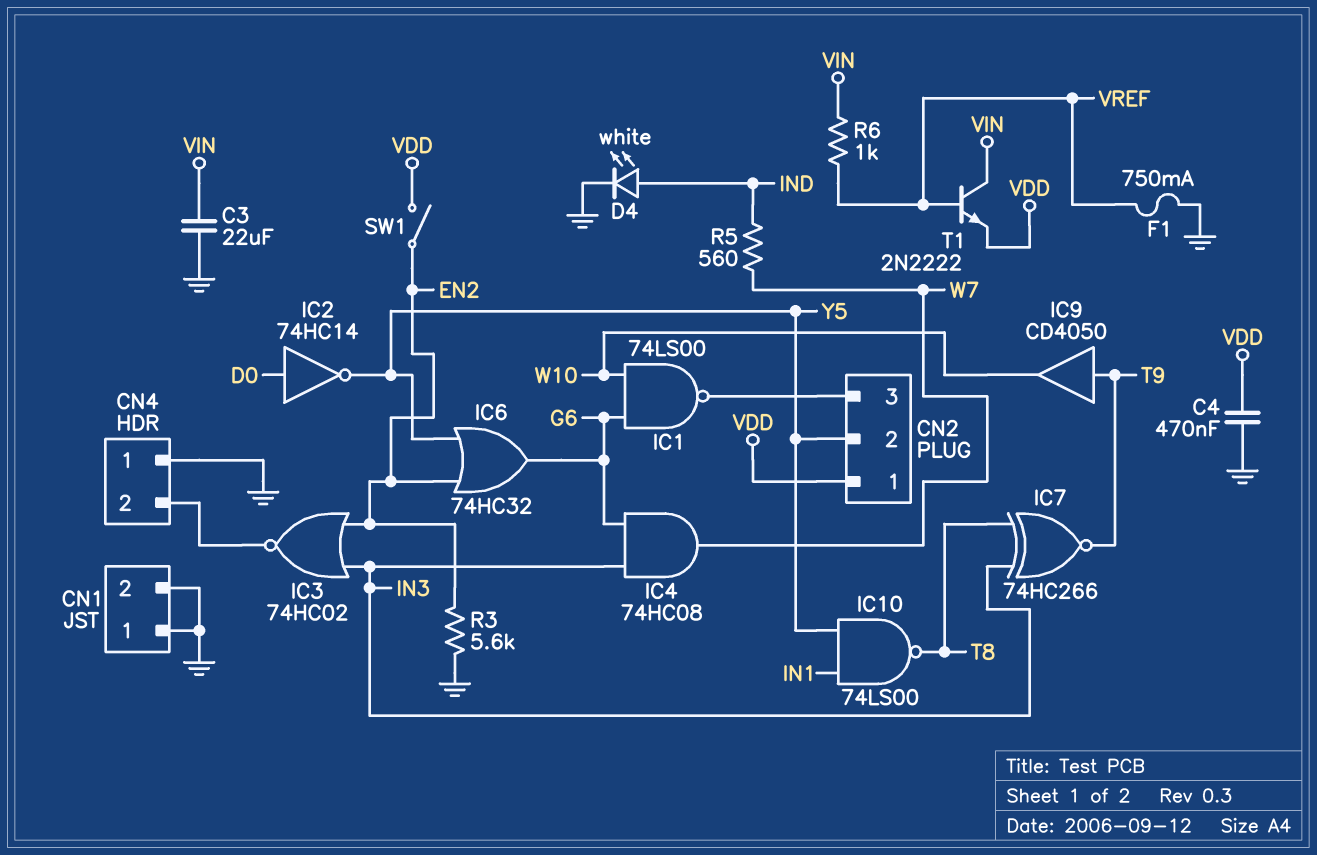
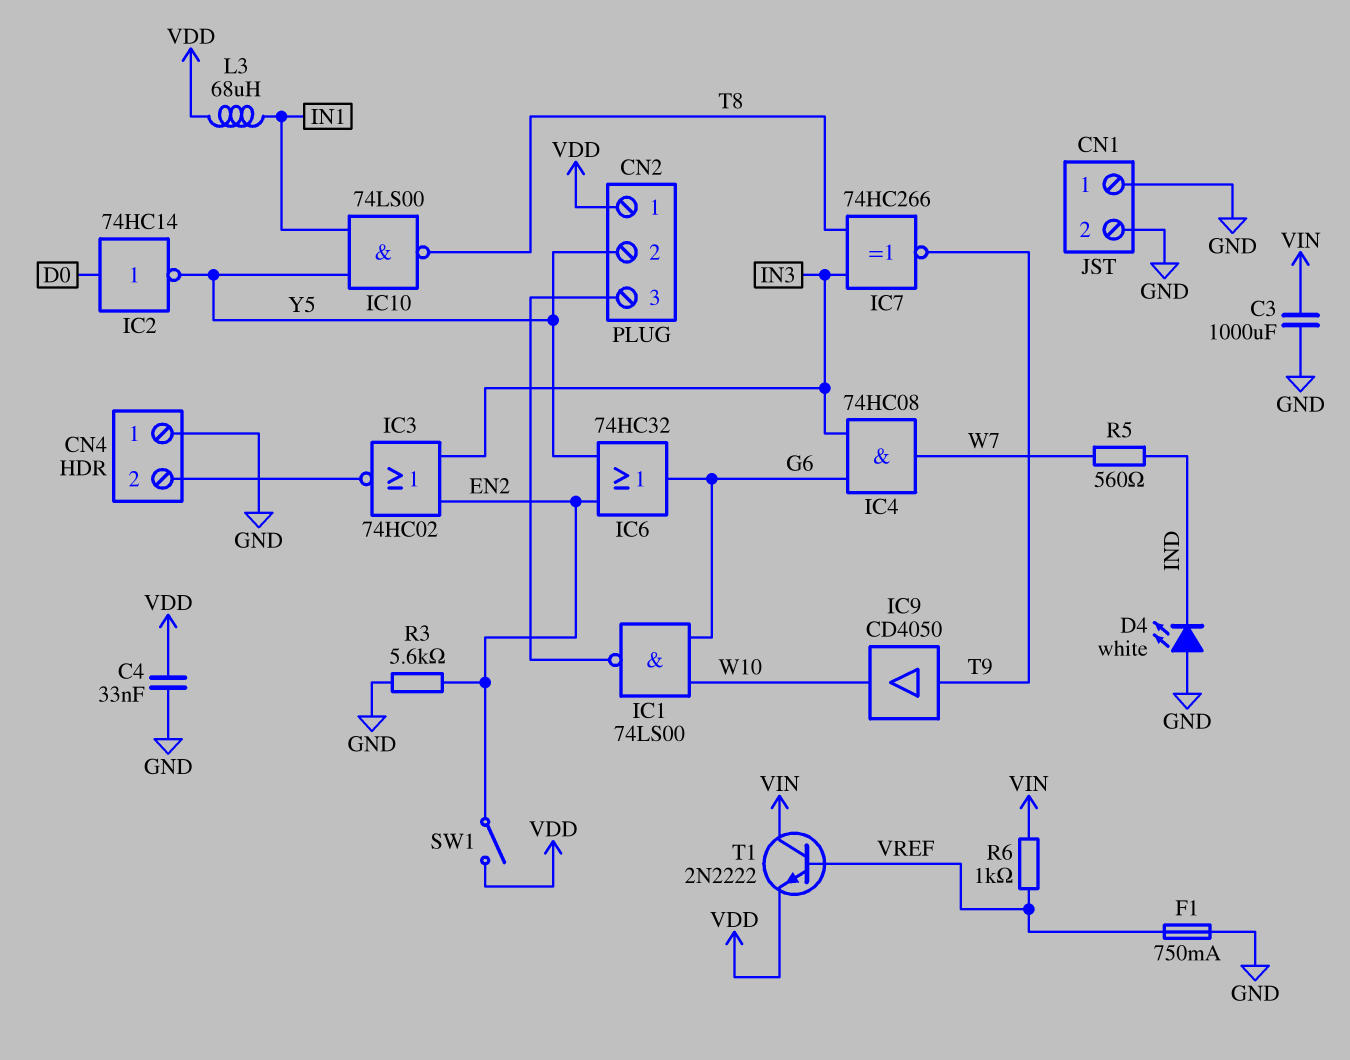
C3: 22uF (GND, VIN) -> 1000uF (GND, VIN)
C4: 470nF (GND, VDD) -> 33nF (GND, VDD)
D4: LED white (A IND, K GND) -> LED white (A GND, K IND)
L3: none -> 68uH (IN1, VDD)

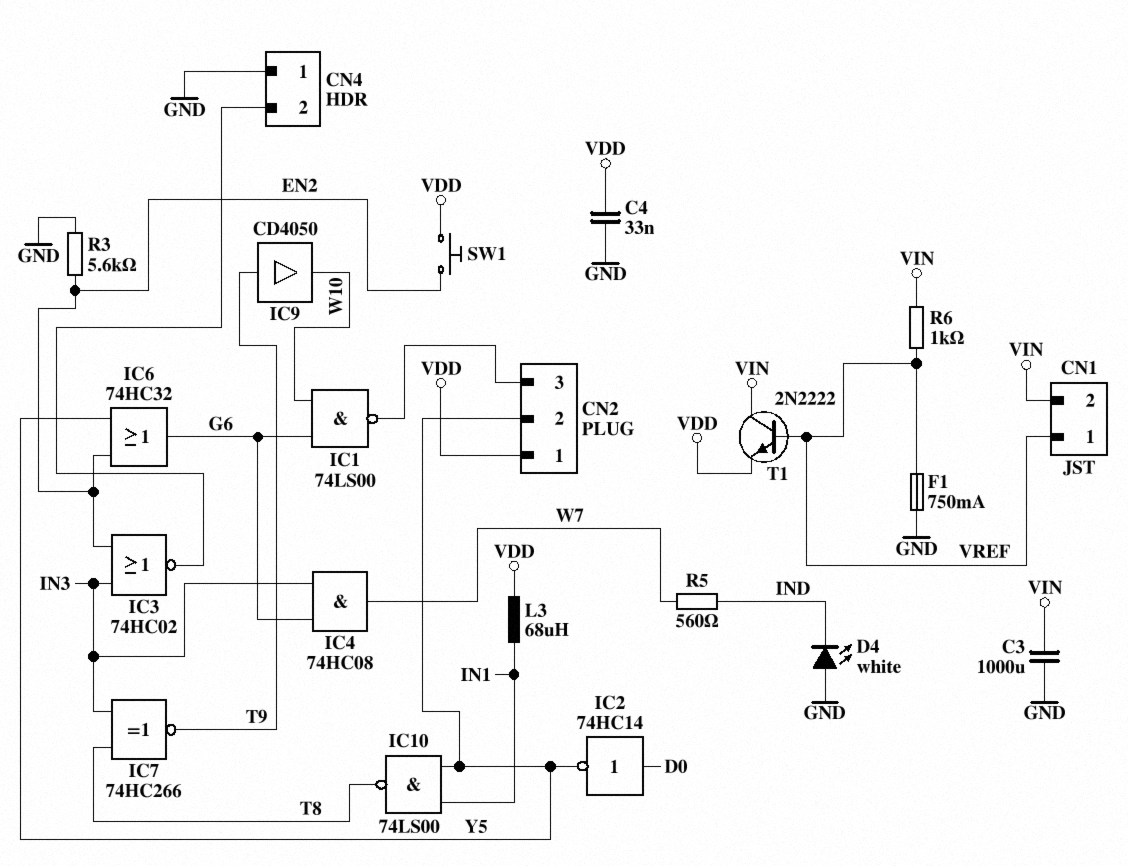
CN1 pin 1: GND -> VREF
CN1 pin 2: GND -> VIN
SW1: switch (EN2, VDD) -> button (EN2, VDD)

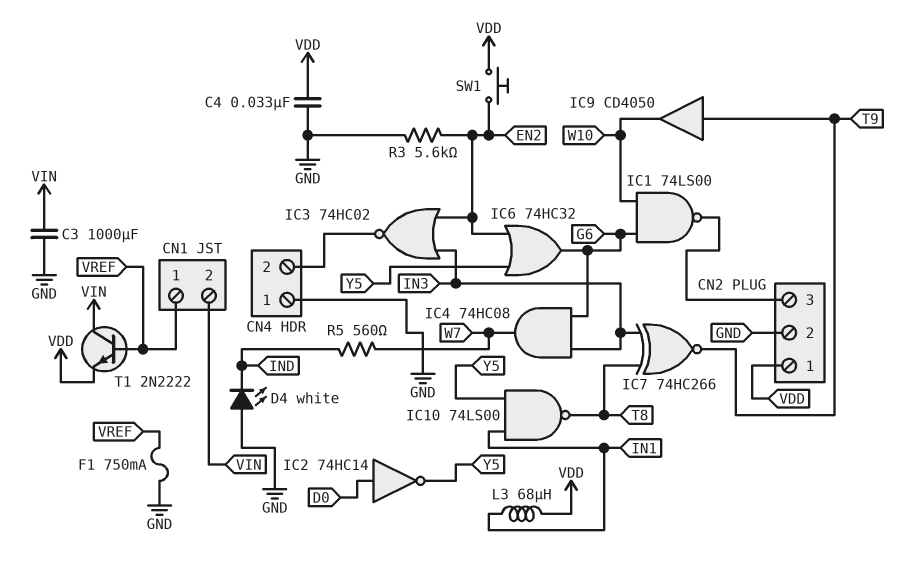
CN2 pin 2: Y5 -> GND
R6: 1k (VIN, VREF) -> none

